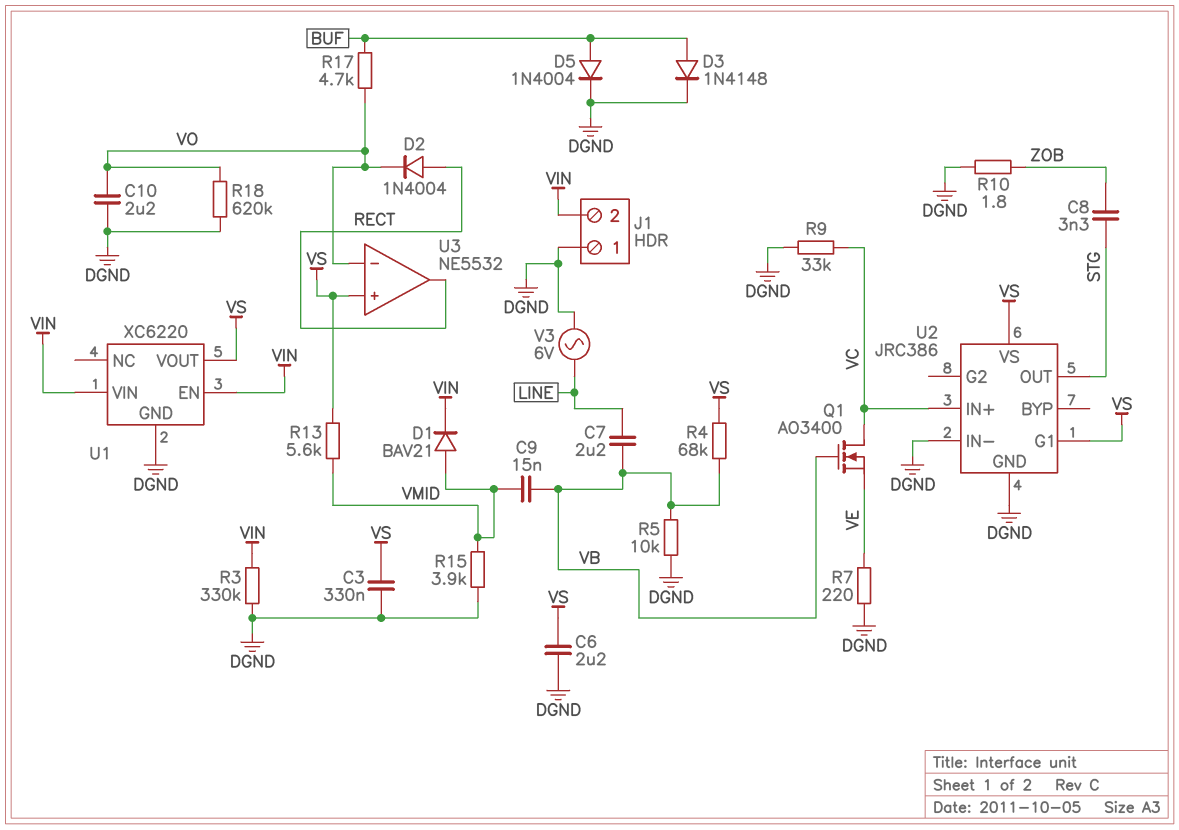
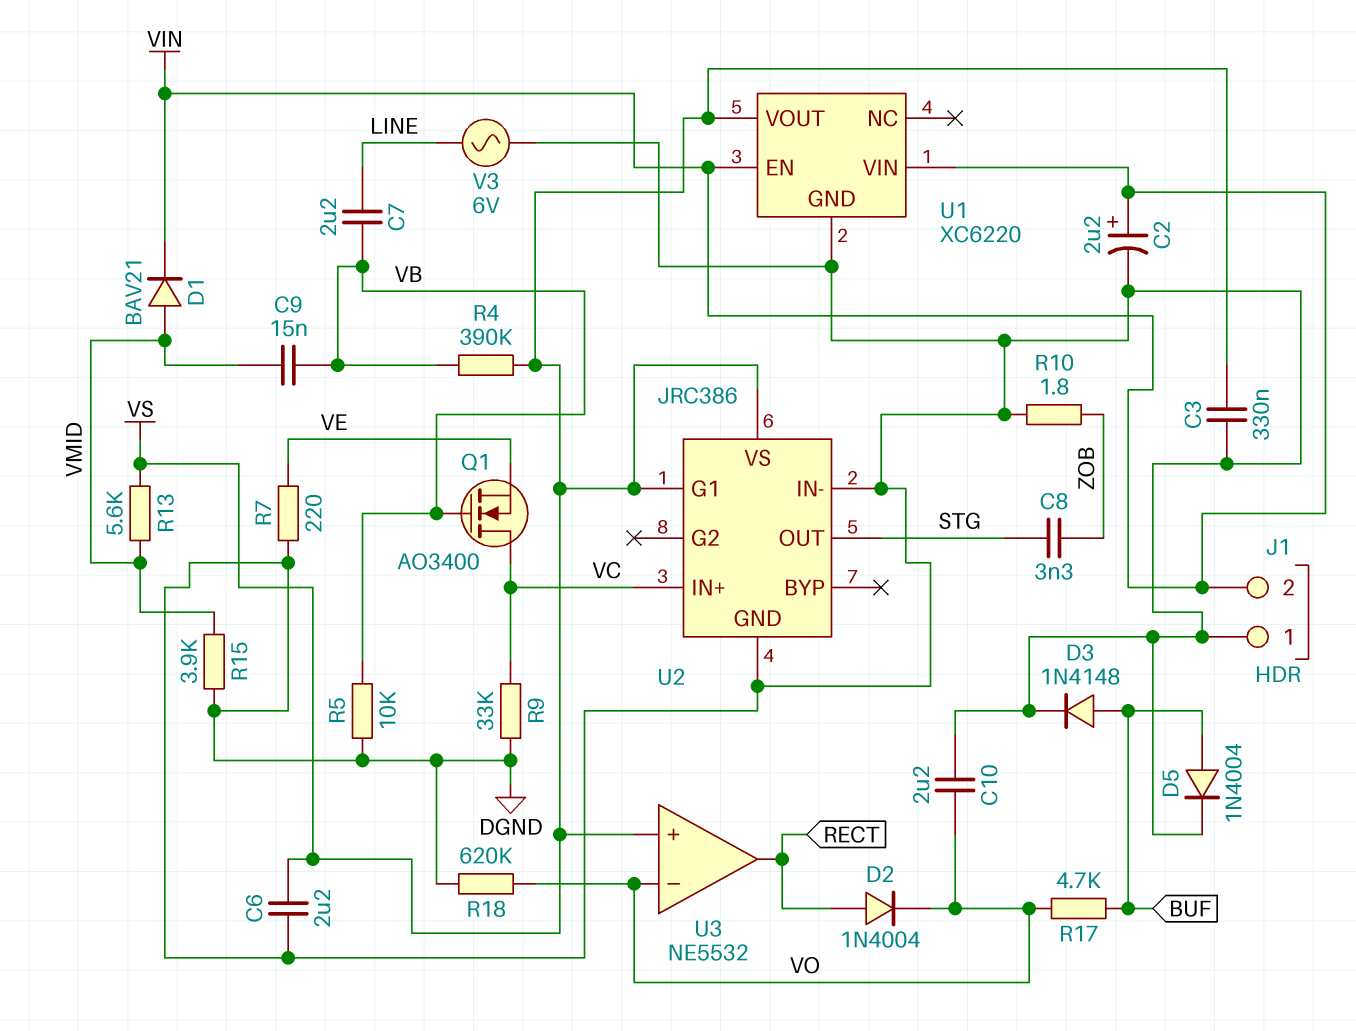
C2: none -> 2.2uF (plus VIN, minus DGND)
R3: 330k (DGND, VIN) -> none
R4: 68k (VB, VS) -> 390k (VB, VS)

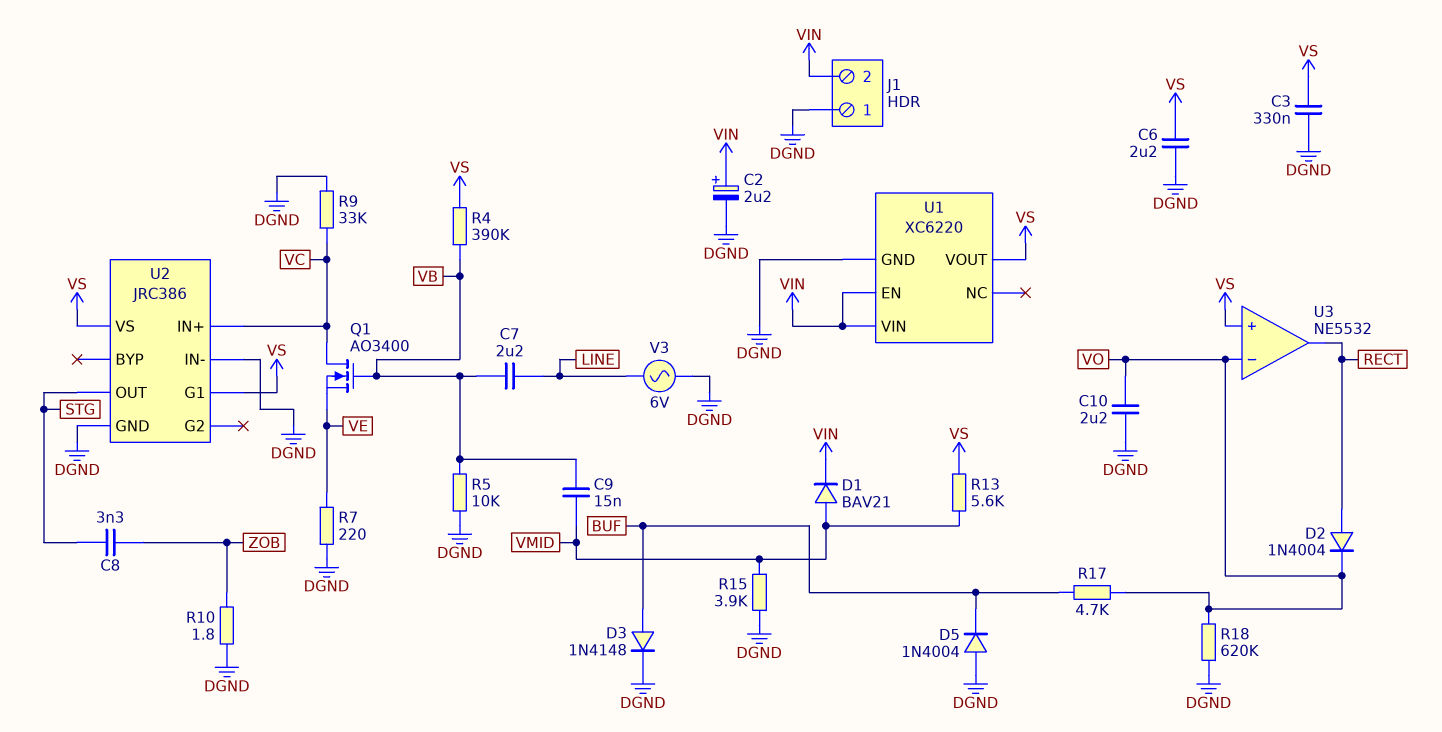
D5: diode 1N4004 (A BUF, K DGND) -> diode 1N4004 (A DGND, K BUF)

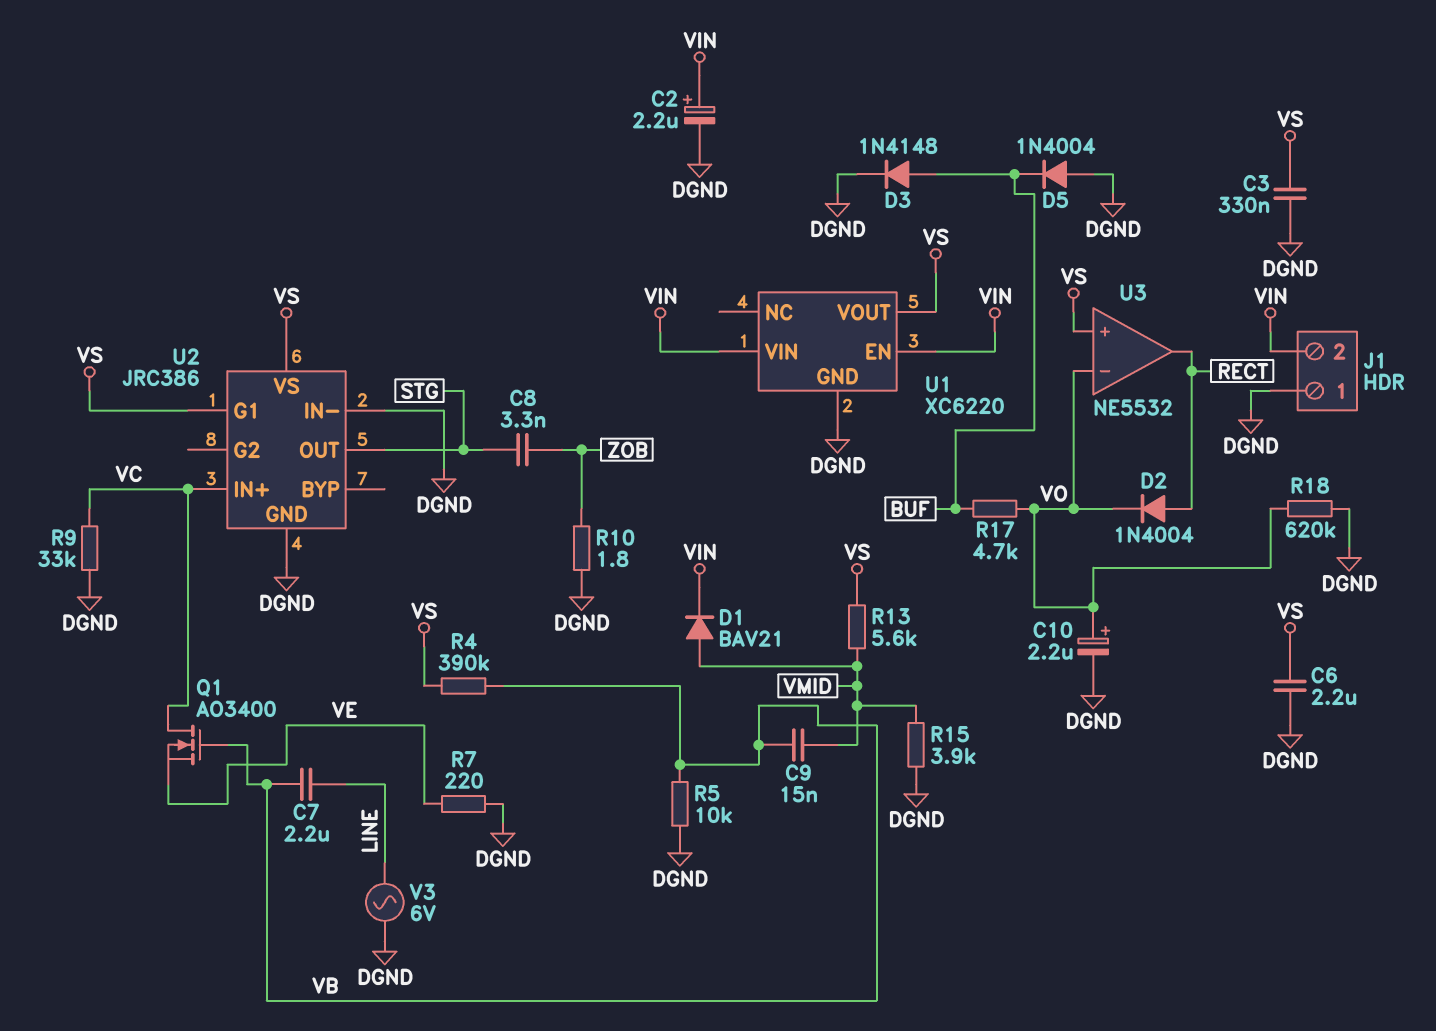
C10: 2.2uF (DGND, VO) -> 2.2uF (plus VO, minus DGND)

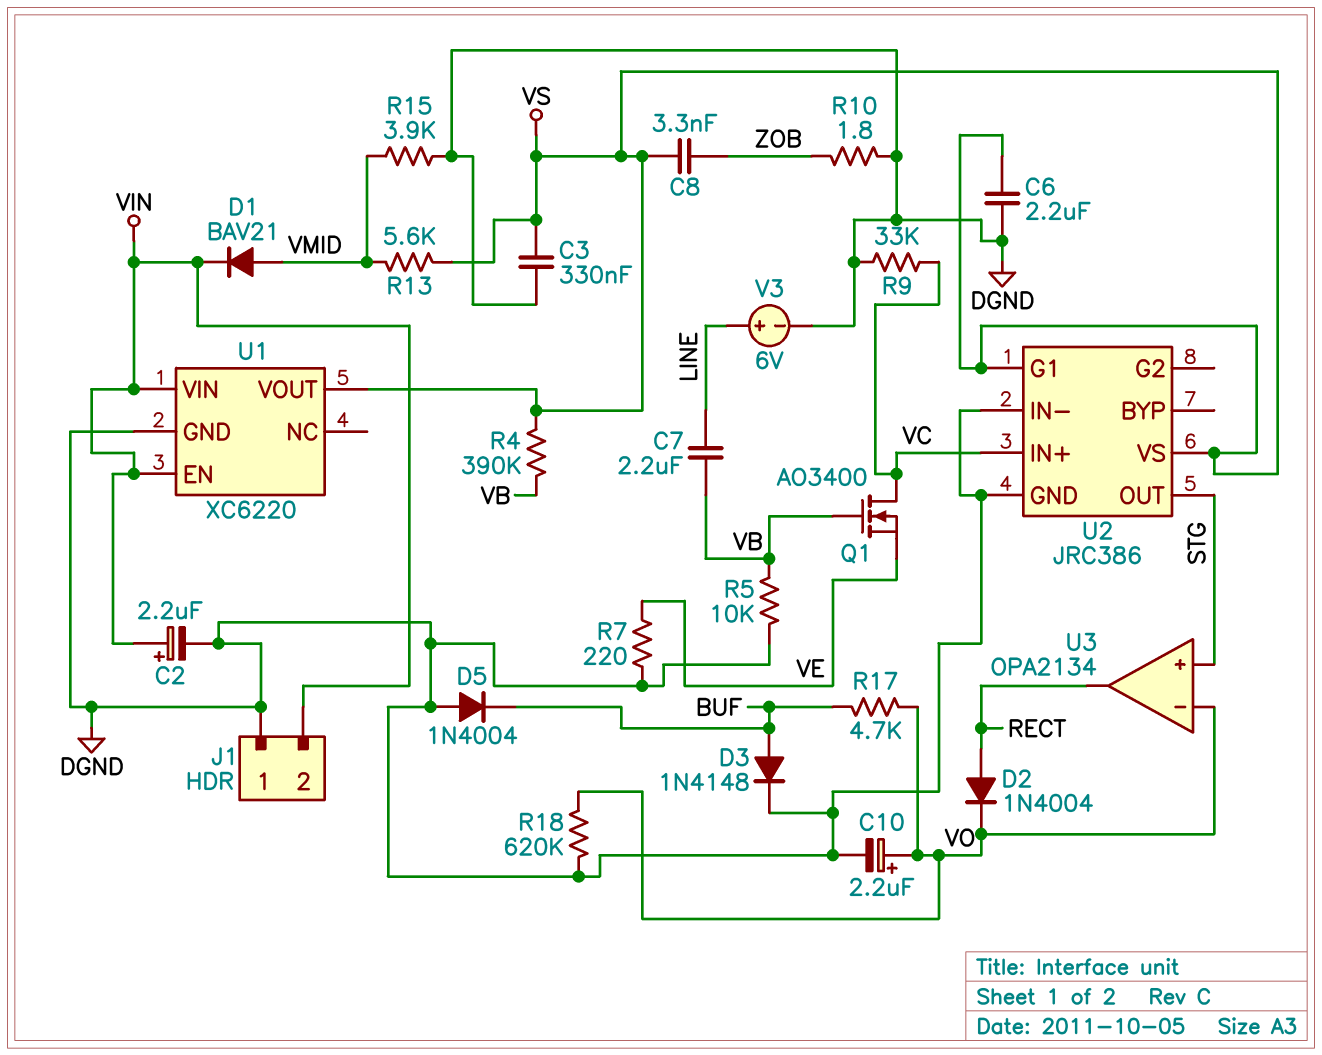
C8: 3.3nF (STG, ZOB) -> 3.3nF (VS, ZOB)
C9: 15nF (VB, VMID) -> none
U3: NE5532 -> OPA2134
U3 pin in+: VS -> STG
V3: AC 6V (DGND, LINE) -> 6V (plus LINE, minus DGND)

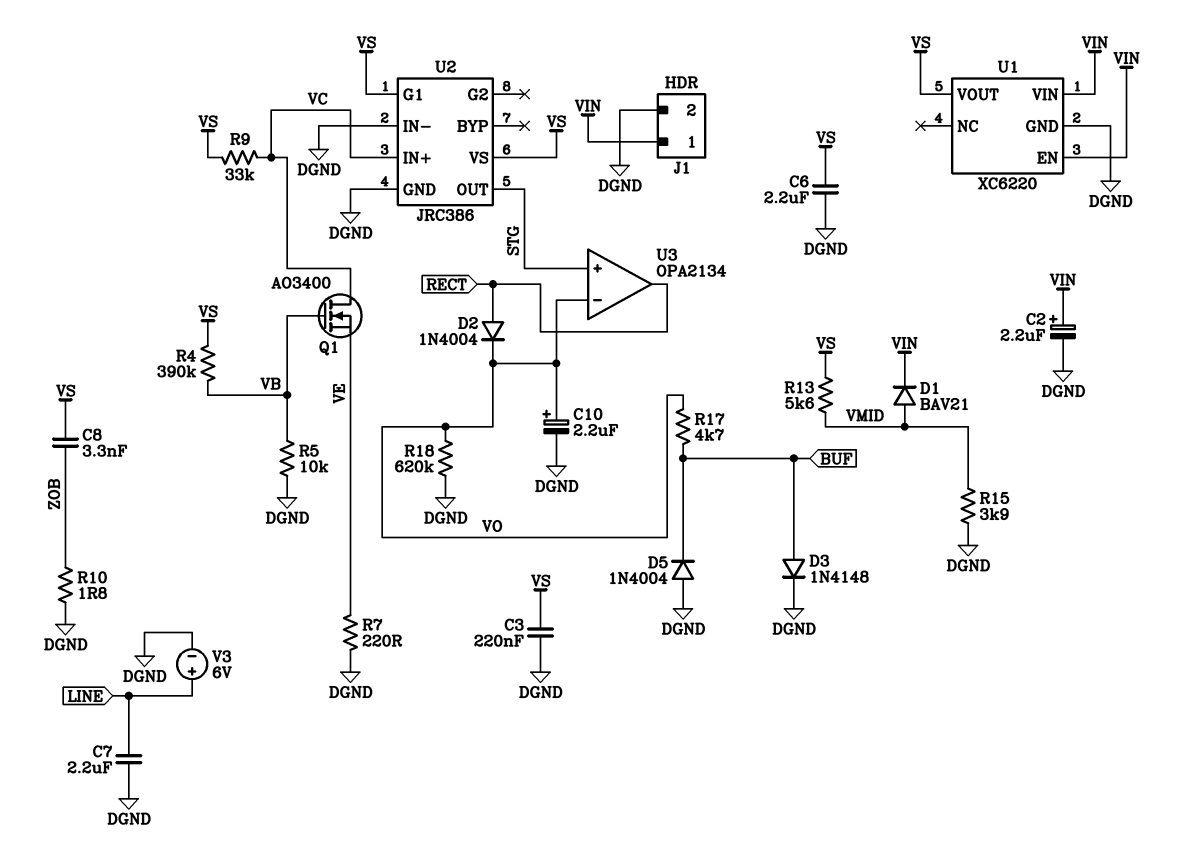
C3: 330nF (DGND, VS) -> 220nF (DGND, VS)
C7: 2.2uF (LINE, VB) -> 2.2uF (DGND, LINE)
J1 pin 1: DGND -> VIN
J1 pin 2: VIN -> DGND
R9: 33k (DGND, VC) -> 33k (VC, VS)

